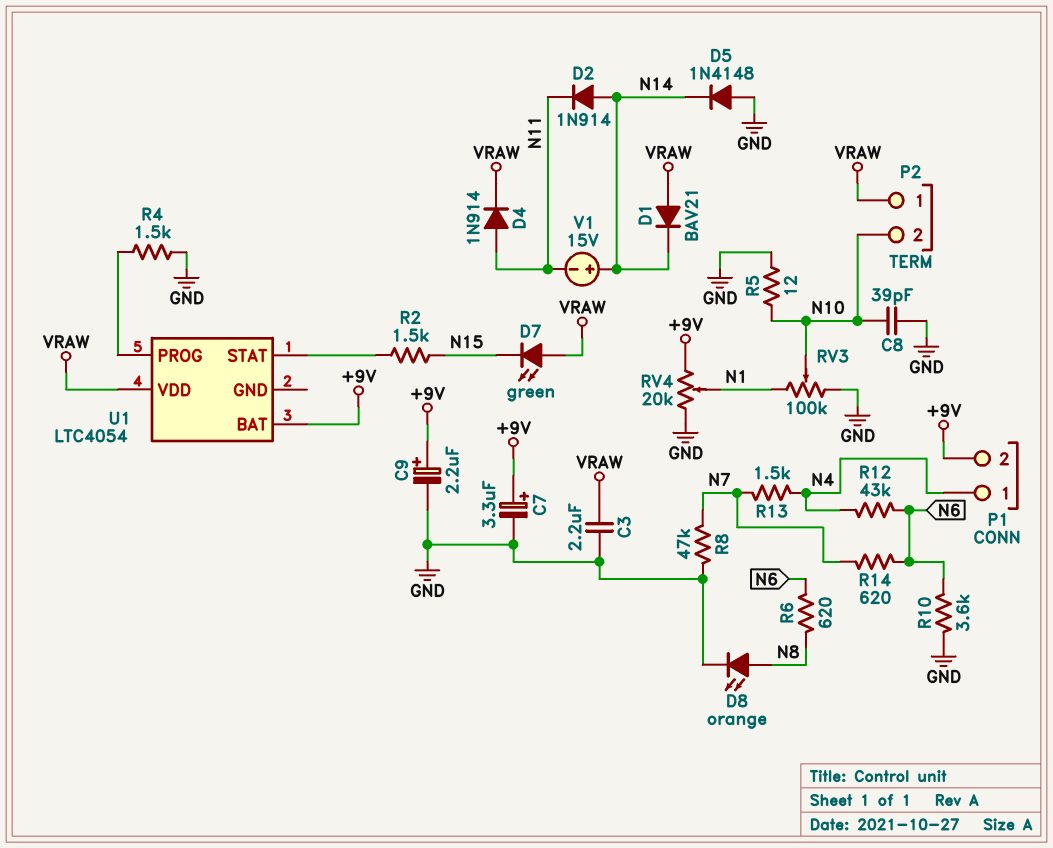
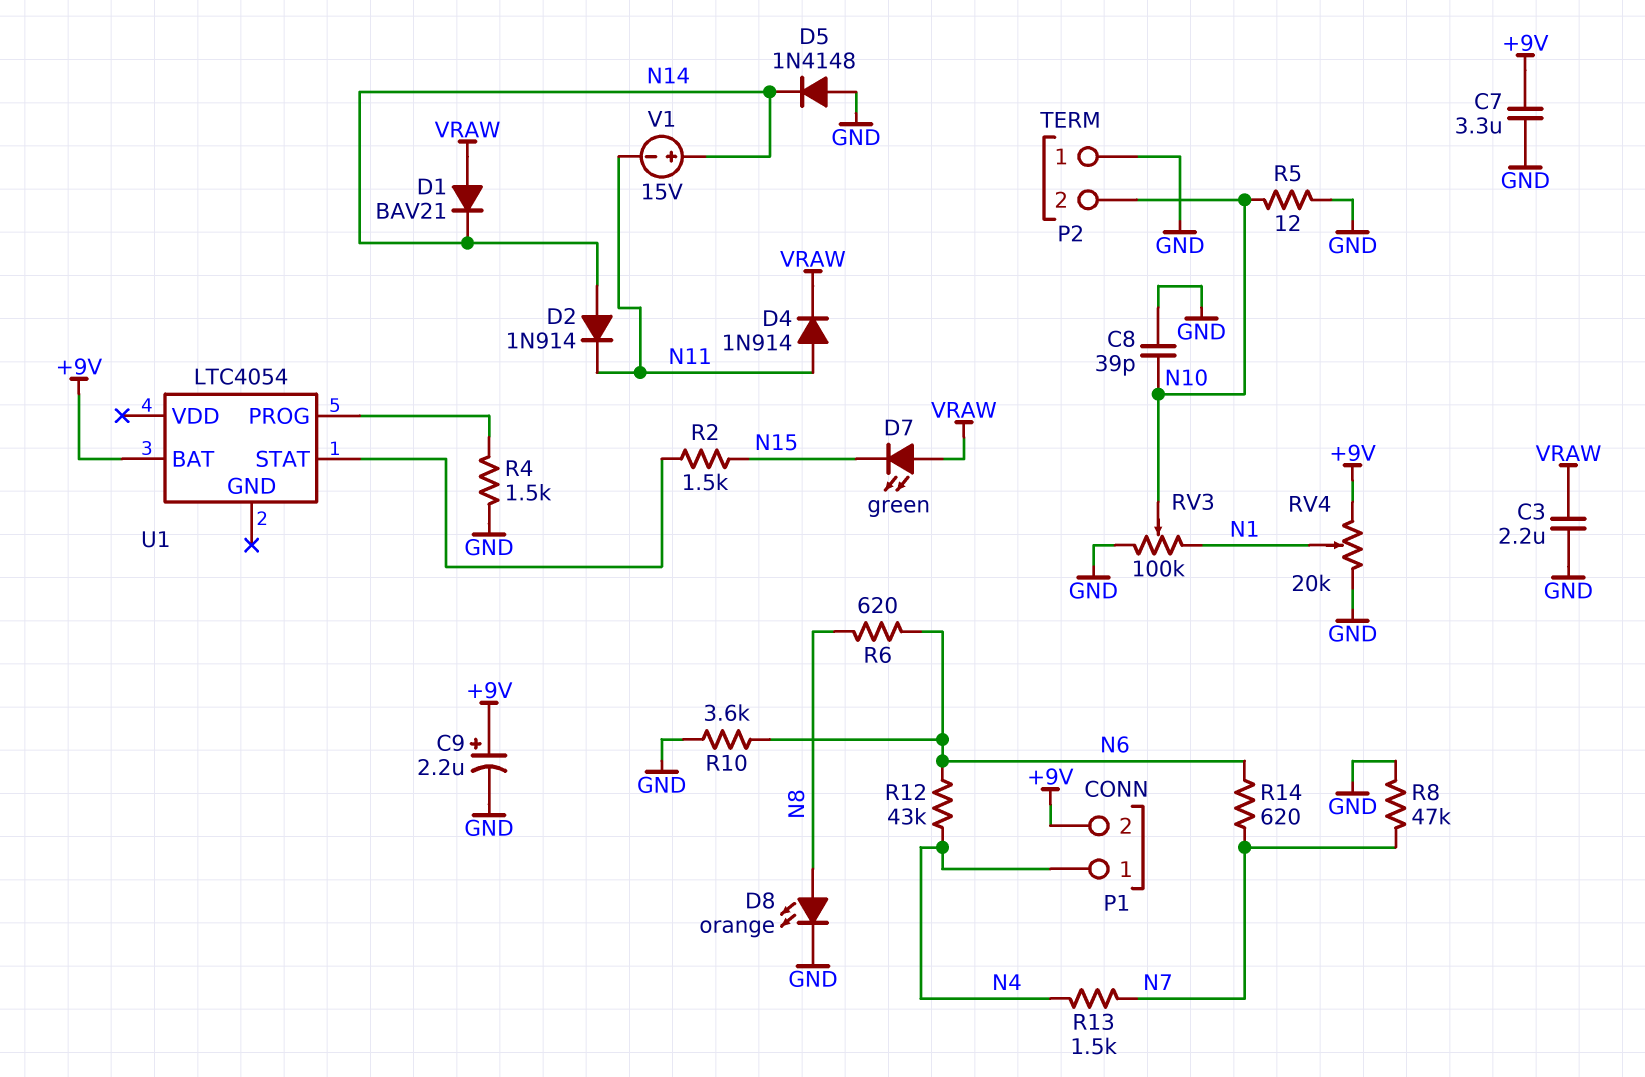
C7: 3.3uF (plus +9V, minus GND) -> 3.3uF (+9V, GND)
P2 pin 1: VRAW -> GND
U1 pin VDD: VRAW -> none

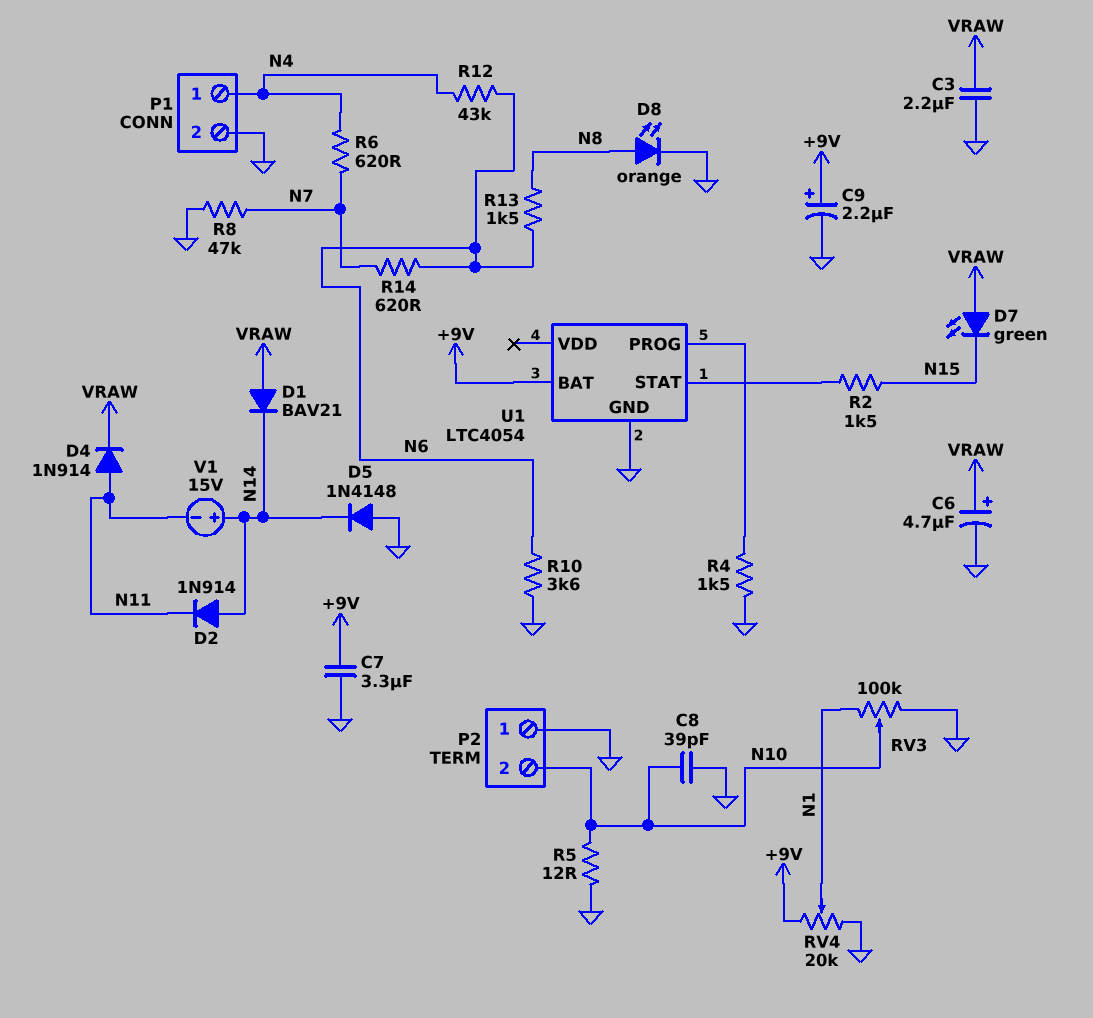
C6: none -> 4.7uF (plus VRAW, minus GND)
P1 pin 2: +9V -> GND
R6: 620 (N6, N8) -> 620 (N4, N7)
R13: 1.5k (N4, N7) -> 1.5k (N6, N8)
U1 pin GND: none -> GND

